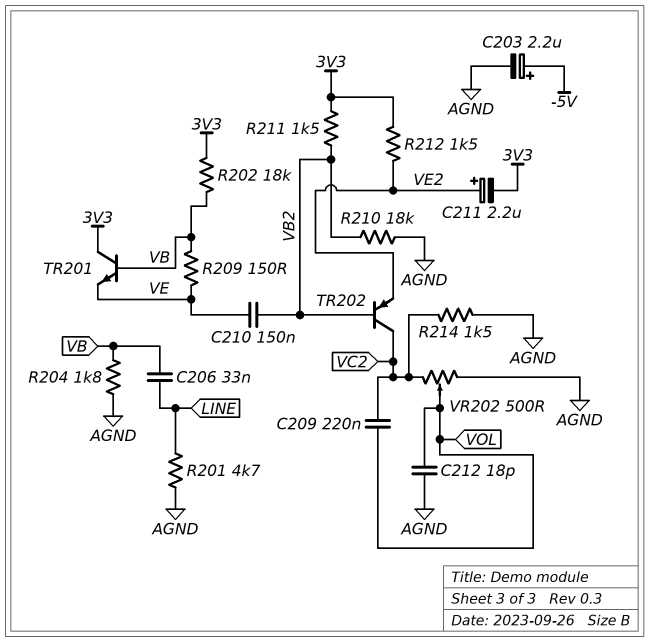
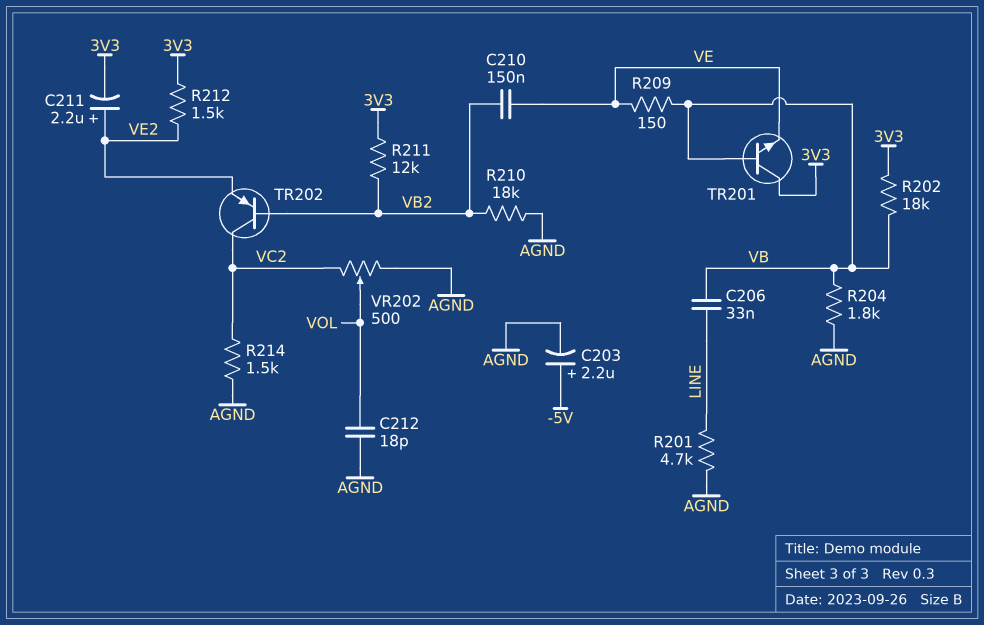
C209: 220nF (VC2, VOL) -> none
R211: 1.5k (3V3, VB2) -> 12k (3V3, VB2)

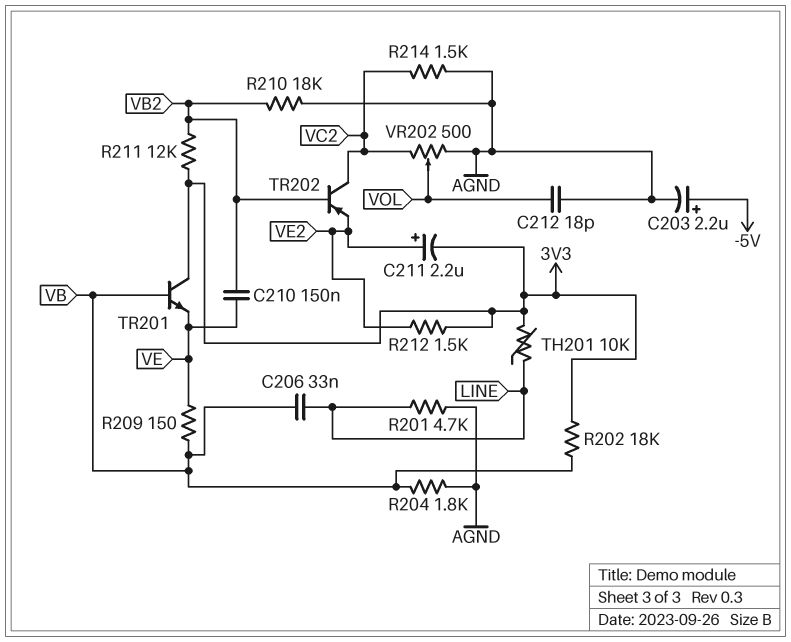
TH201: none -> 10k (3V3, LINE)

